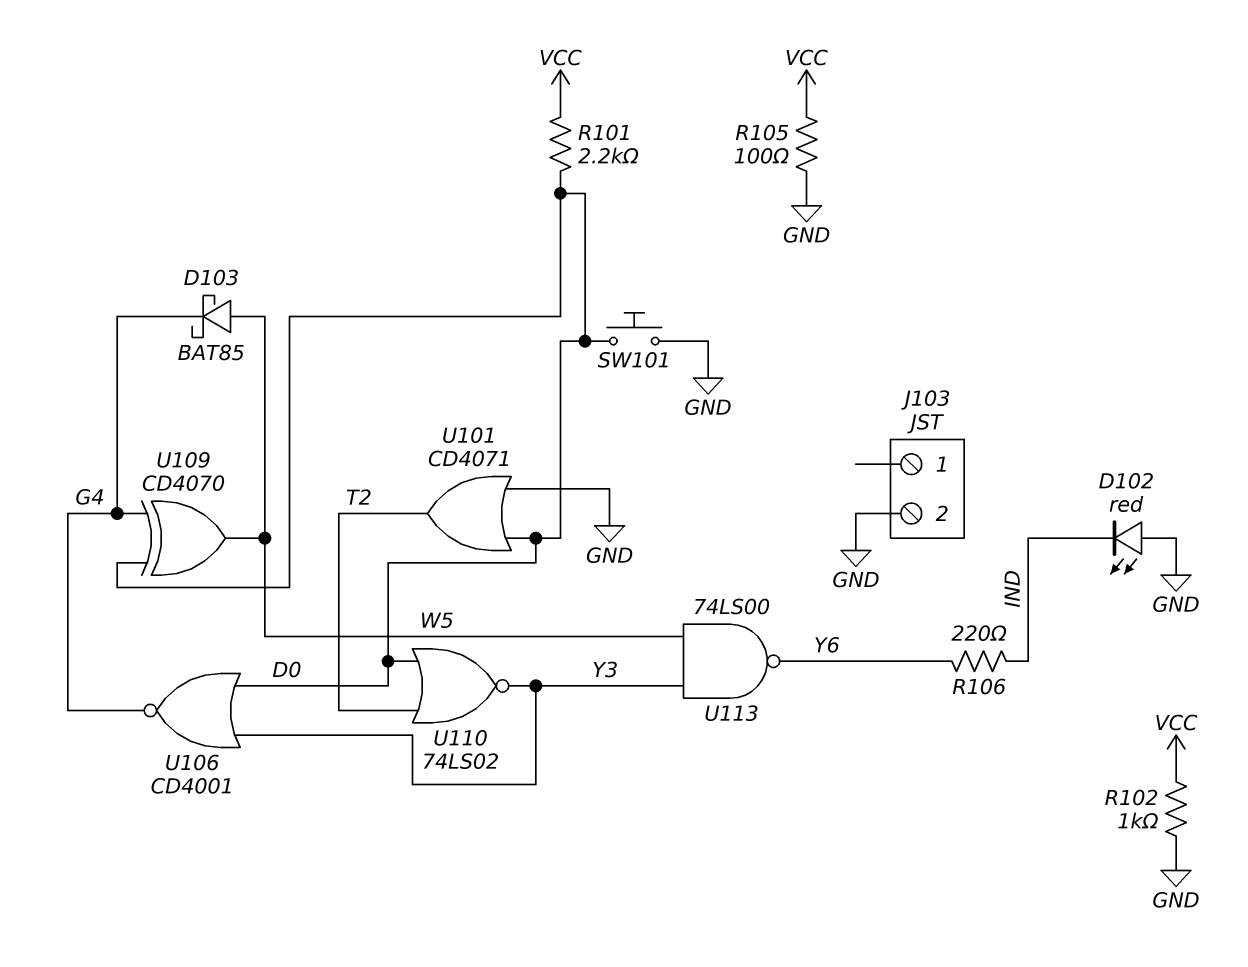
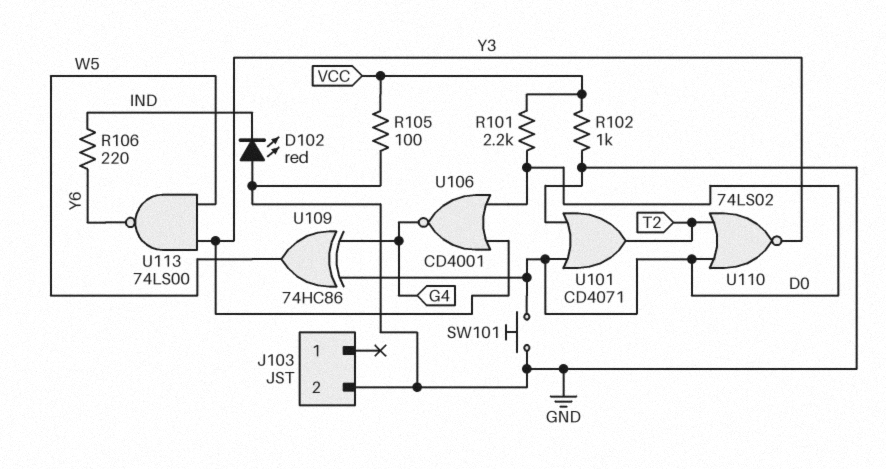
D103: schottky BAT85 (A W5, K G4) -> none
U109: XOR CD4070 (in D0, in G4, out W5) -> XOR 74HC86 (in D0, in G4, out W5)

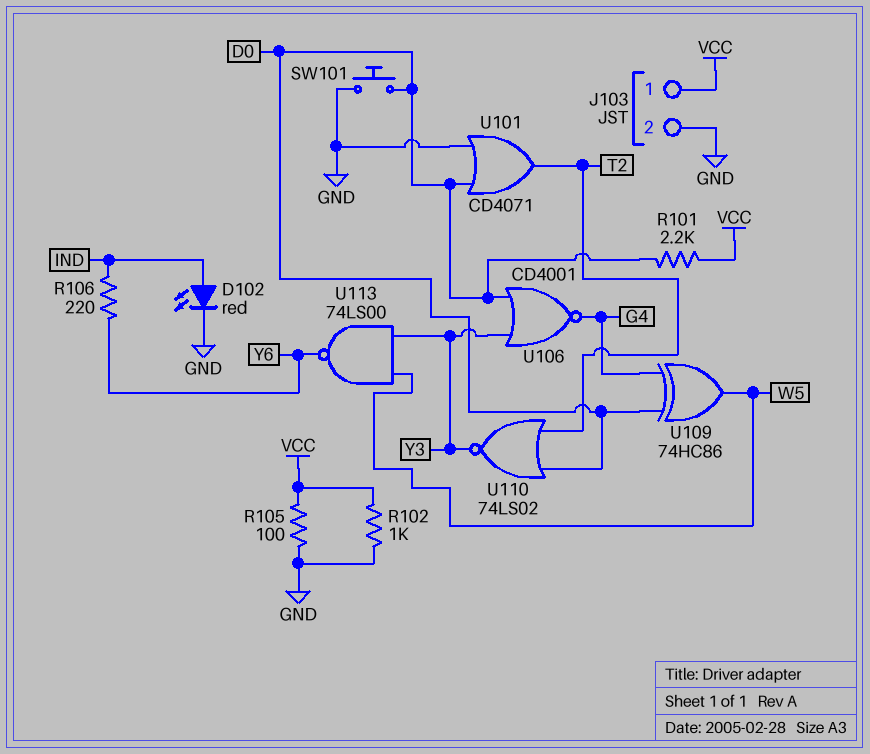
D102: LED red (A GND, K IND) -> LED red (A IND, K GND)
J103 pin 1: none -> VCC

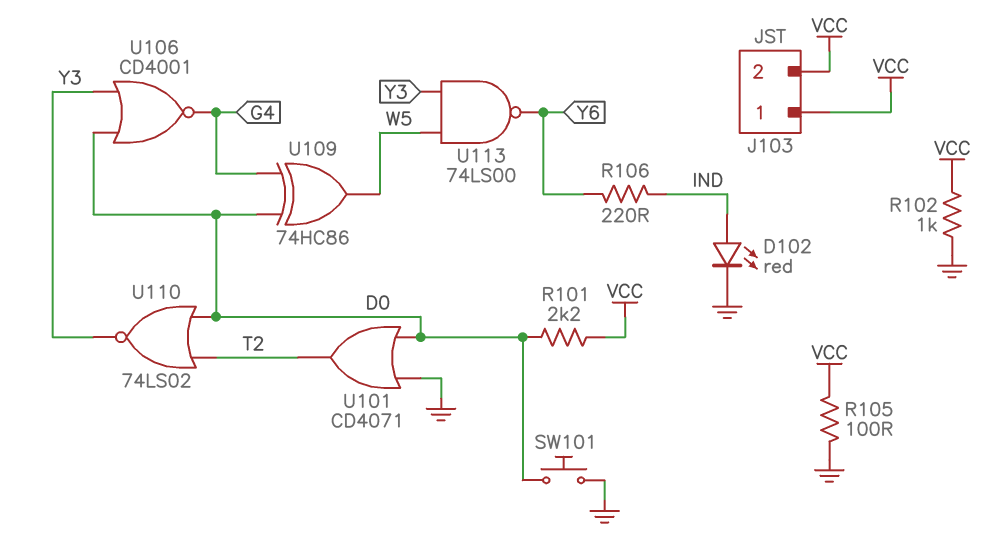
J103 pin 2: GND -> VCC

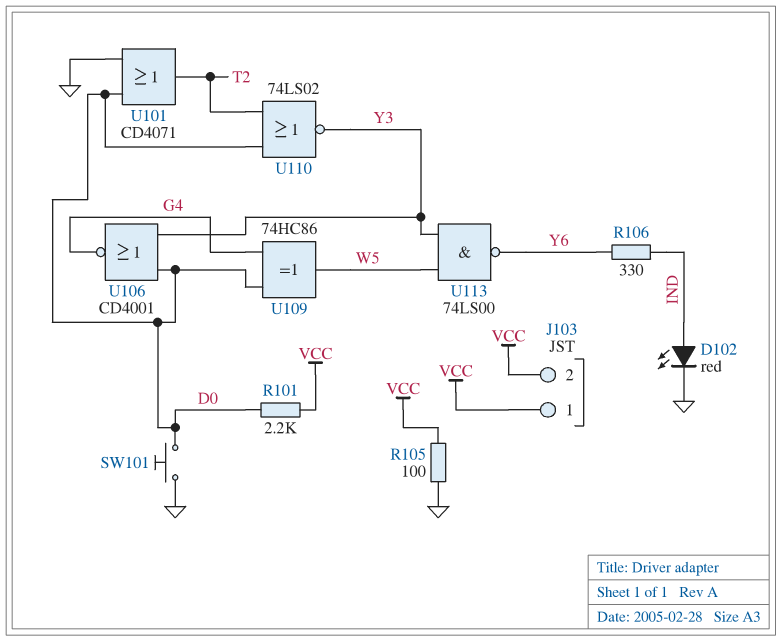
R102: 1k (GND, VCC) -> none
R106: 220 (IND, Y6) -> 330 (IND, Y6)

